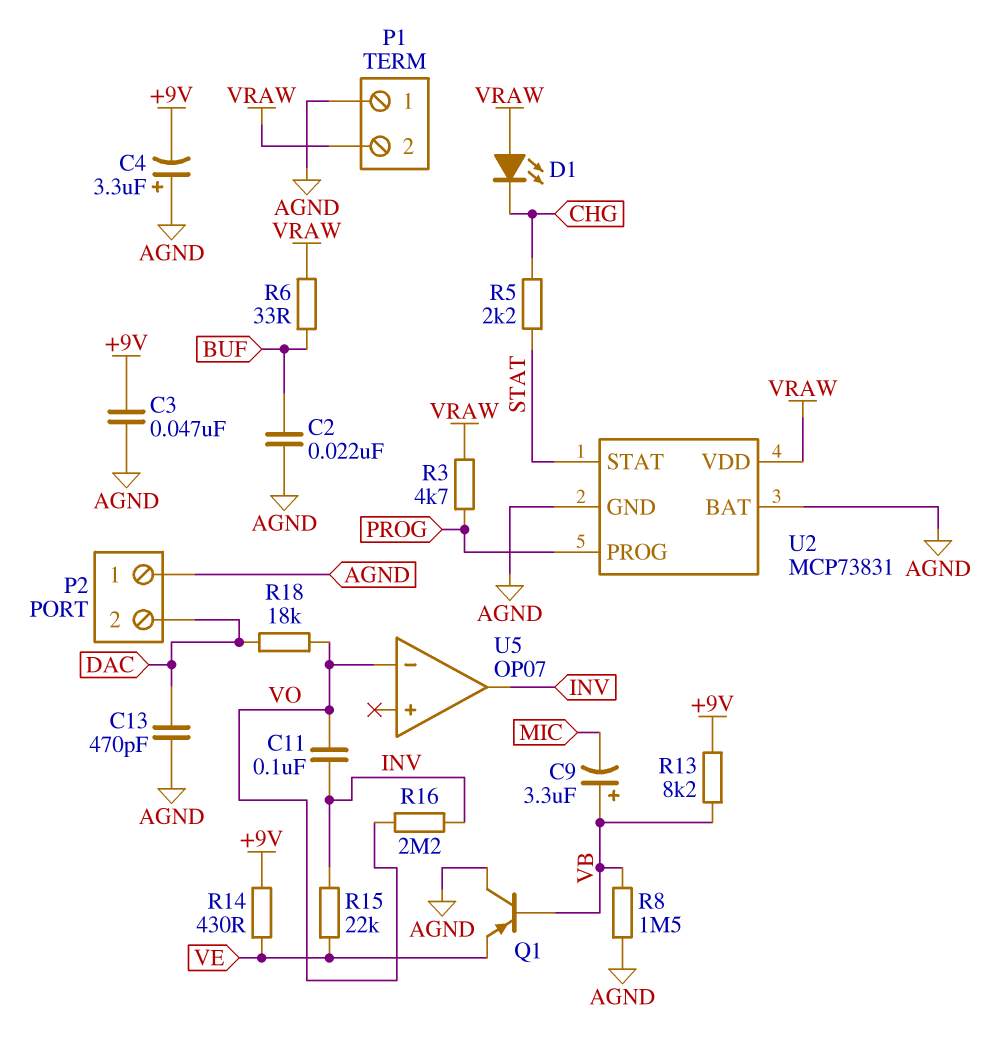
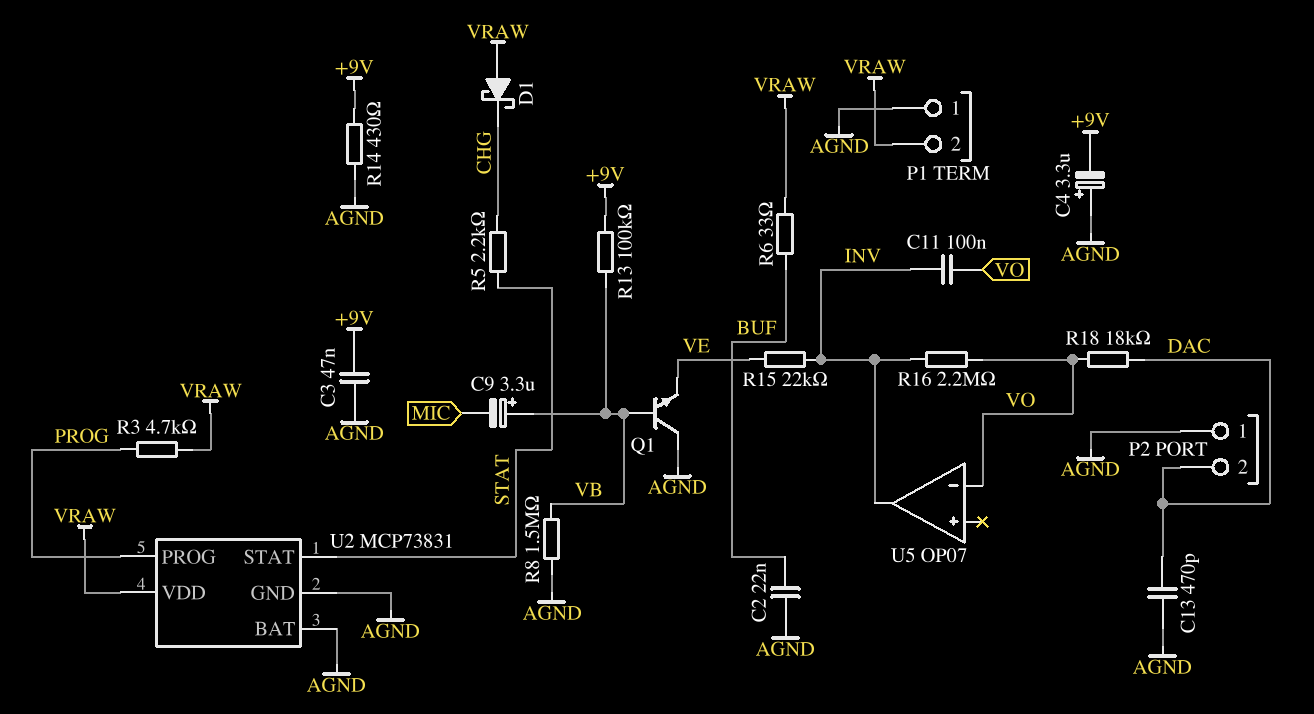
D1: LED (A VRAW, K CHG) -> schottky (A VRAW, K CHG)
Q1: PNP (B VB, C AGND, E VE) -> NPN (B VB, C AGND, E VE)
R13: 8.2k (+9V, VB) -> 100k (+9V, VB)
R14: 430 (+9V, VE) -> 430 (+9V, AGND)

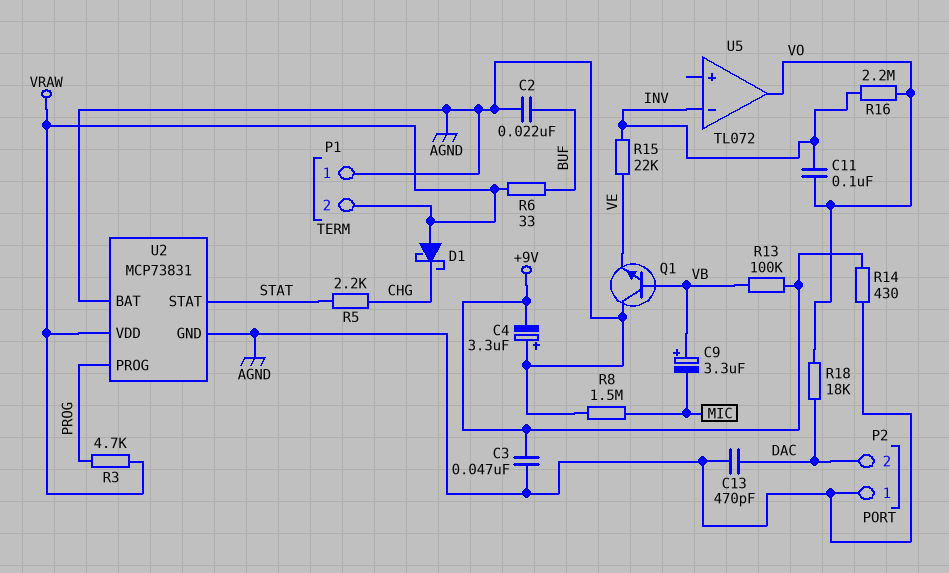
R8: 1.5M (AGND, VB) -> 1.5M (AGND, MIC)
U5: OP07 -> TL072
U5 pin in-: VO -> INV
U5 pin out: INV -> VO

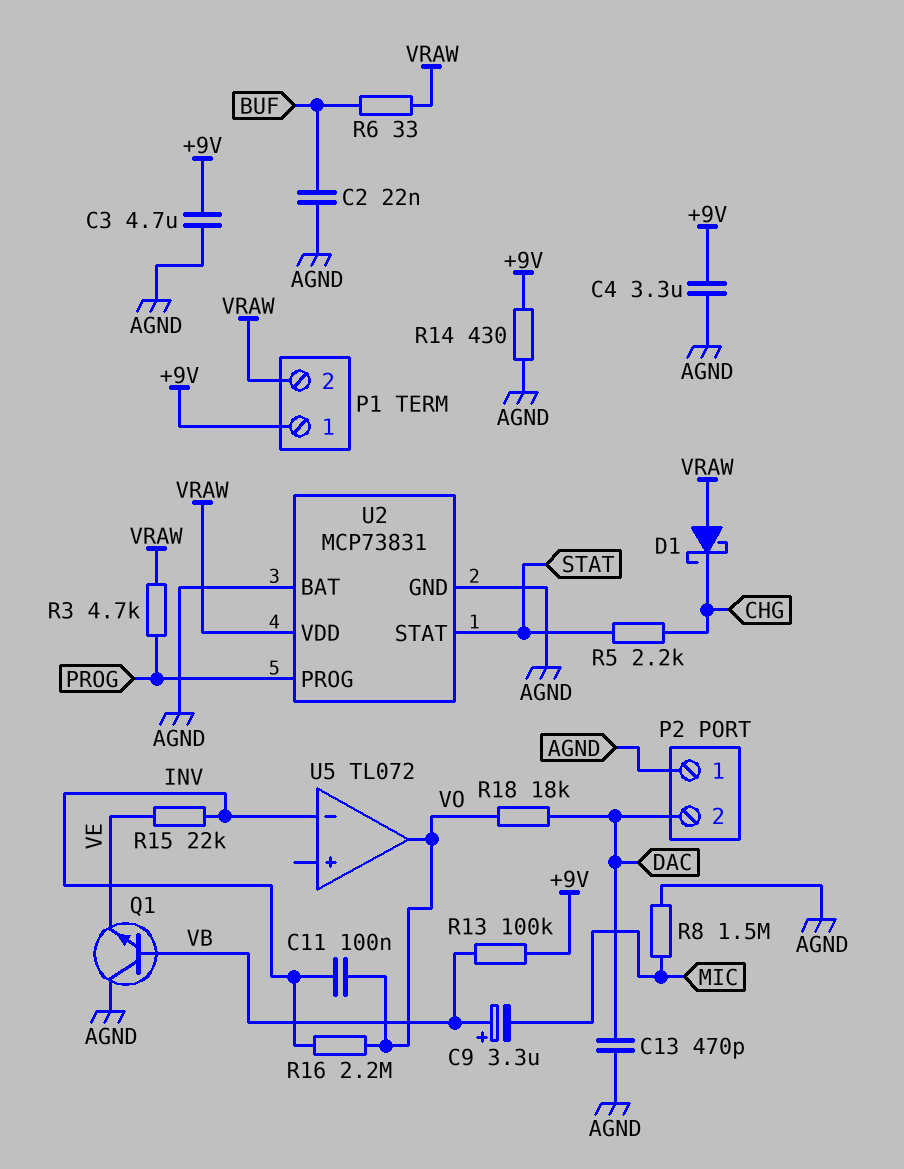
C3: 47nF (+9V, AGND) -> 4.7uF (+9V, AGND)
C4: 3.3uF (plus AGND, minus +9V) -> 3.3uF (+9V, AGND)
P1 pin 1: AGND -> +9V

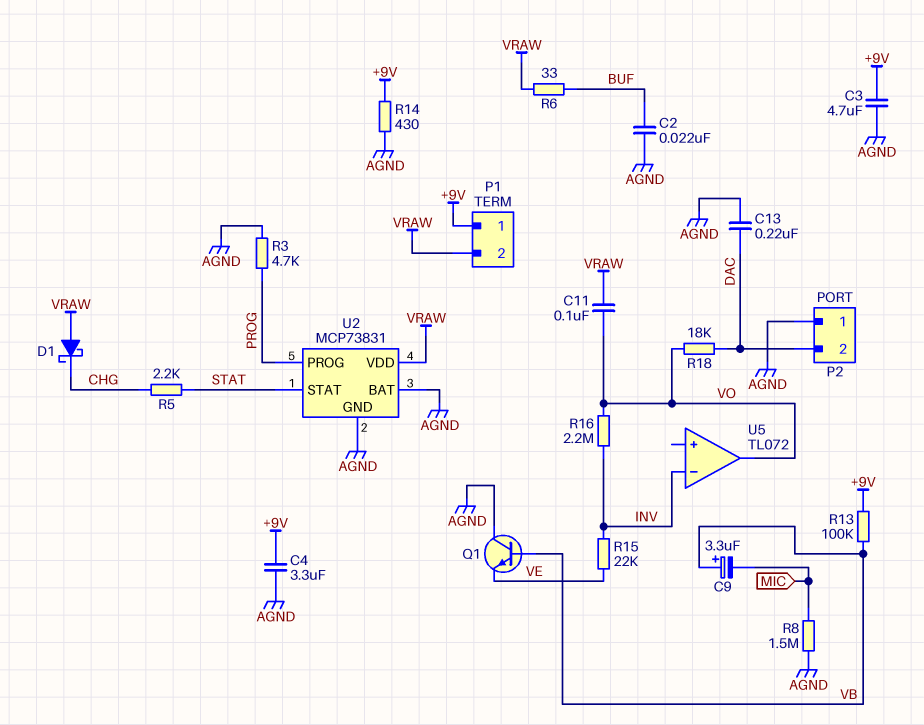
C11: 100nF (INV, VO) -> 100nF (VO, VRAW)
C13: 470pF (AGND, DAC) -> 220nF (AGND, DAC)
R3: 4.7k (PROG, VRAW) -> 4.7k (AGND, PROG)

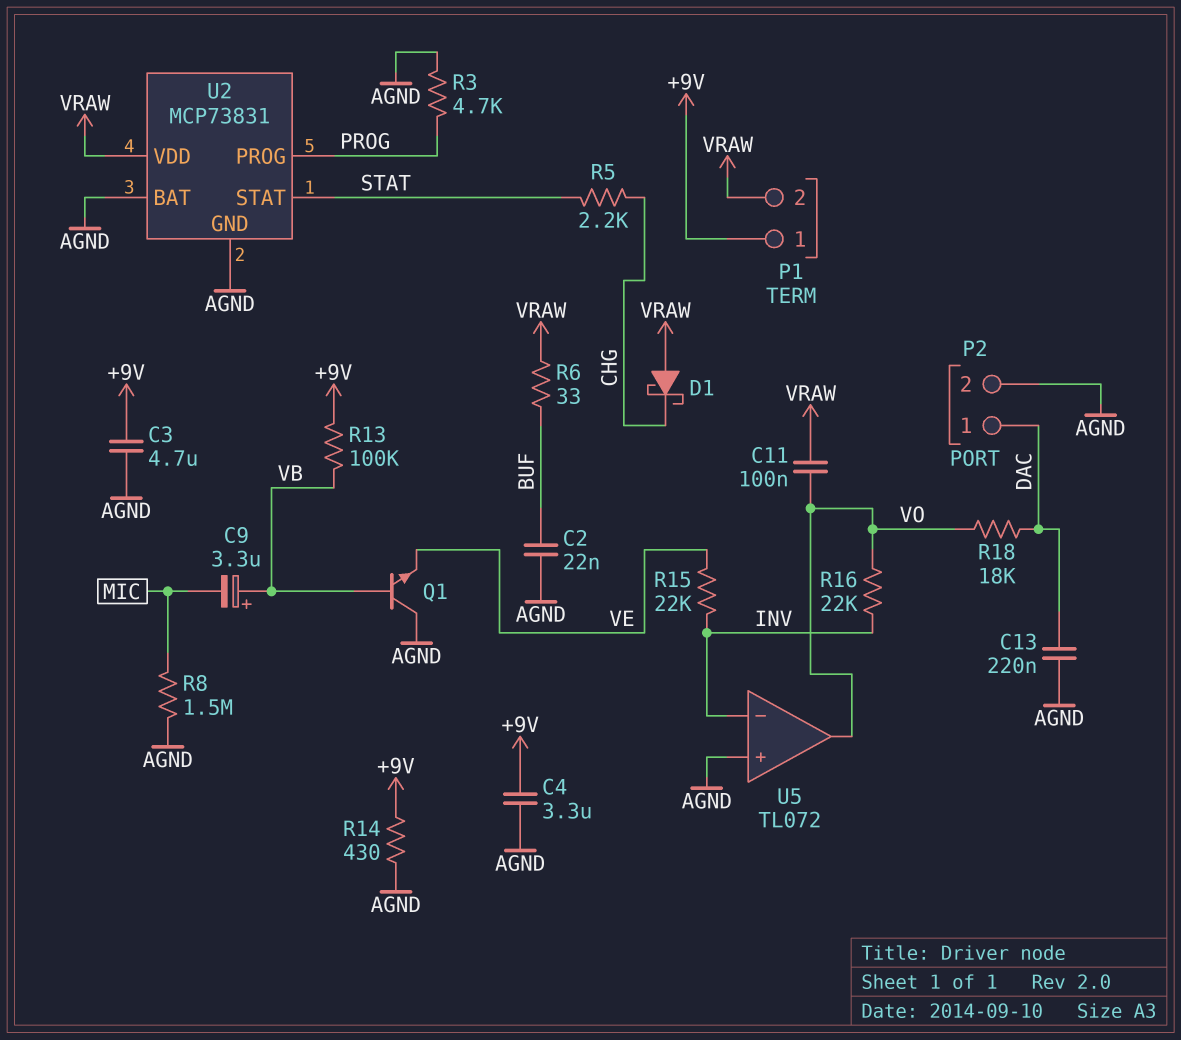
P2 pin 1: AGND -> DAC
P2 pin 2: DAC -> AGND
R16: 2.2M (INV, VO) -> 22k (INV, VO)
U5 pin in+: none -> AGND

